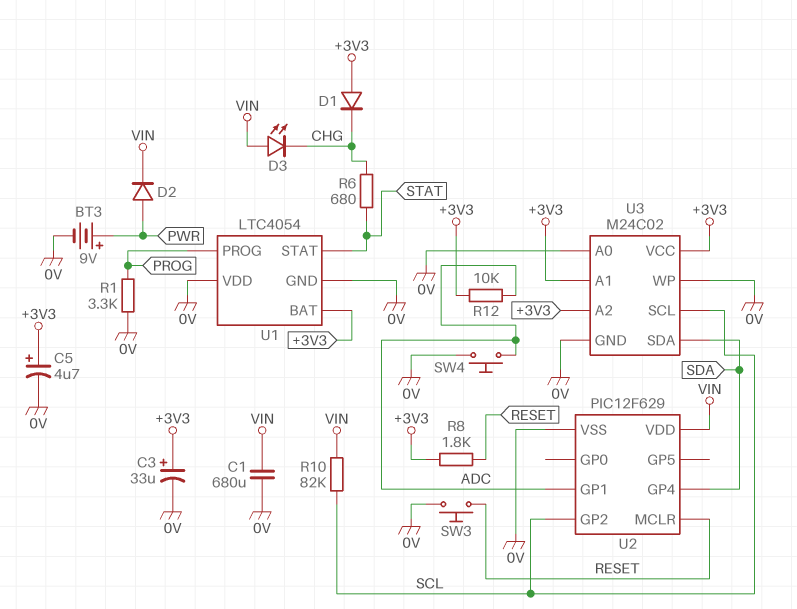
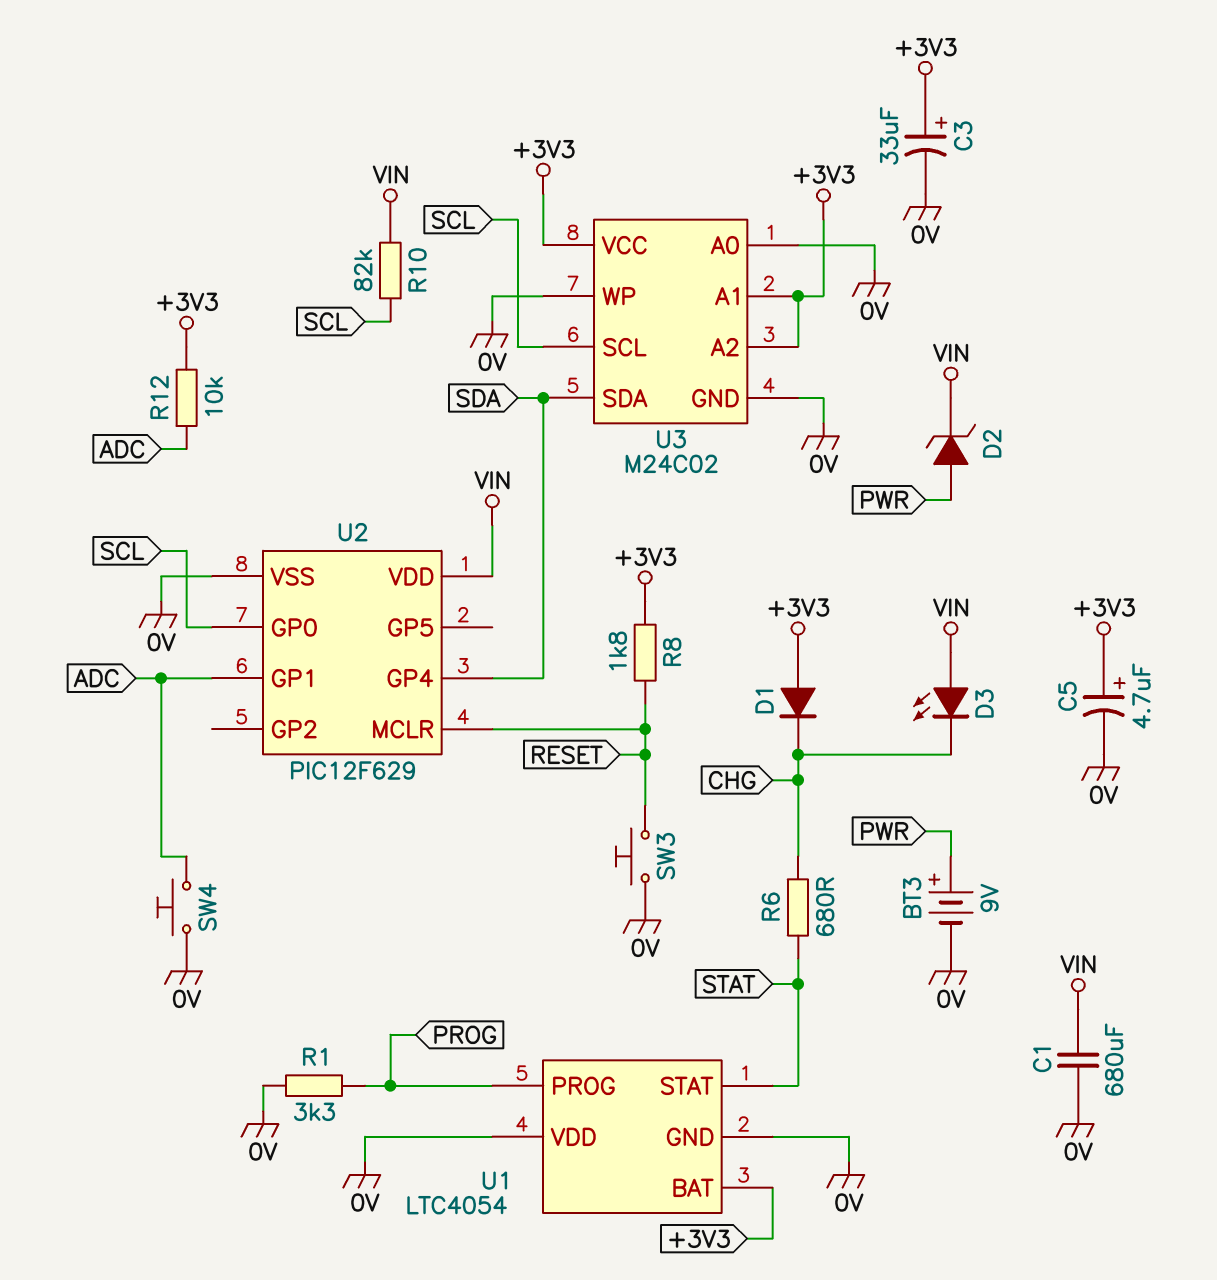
D2: diode (A PWR, K VIN) -> zener (A PWR, K VIN)
U2 pin GP0: none -> SCL
U2 pin GP2: SCL -> none

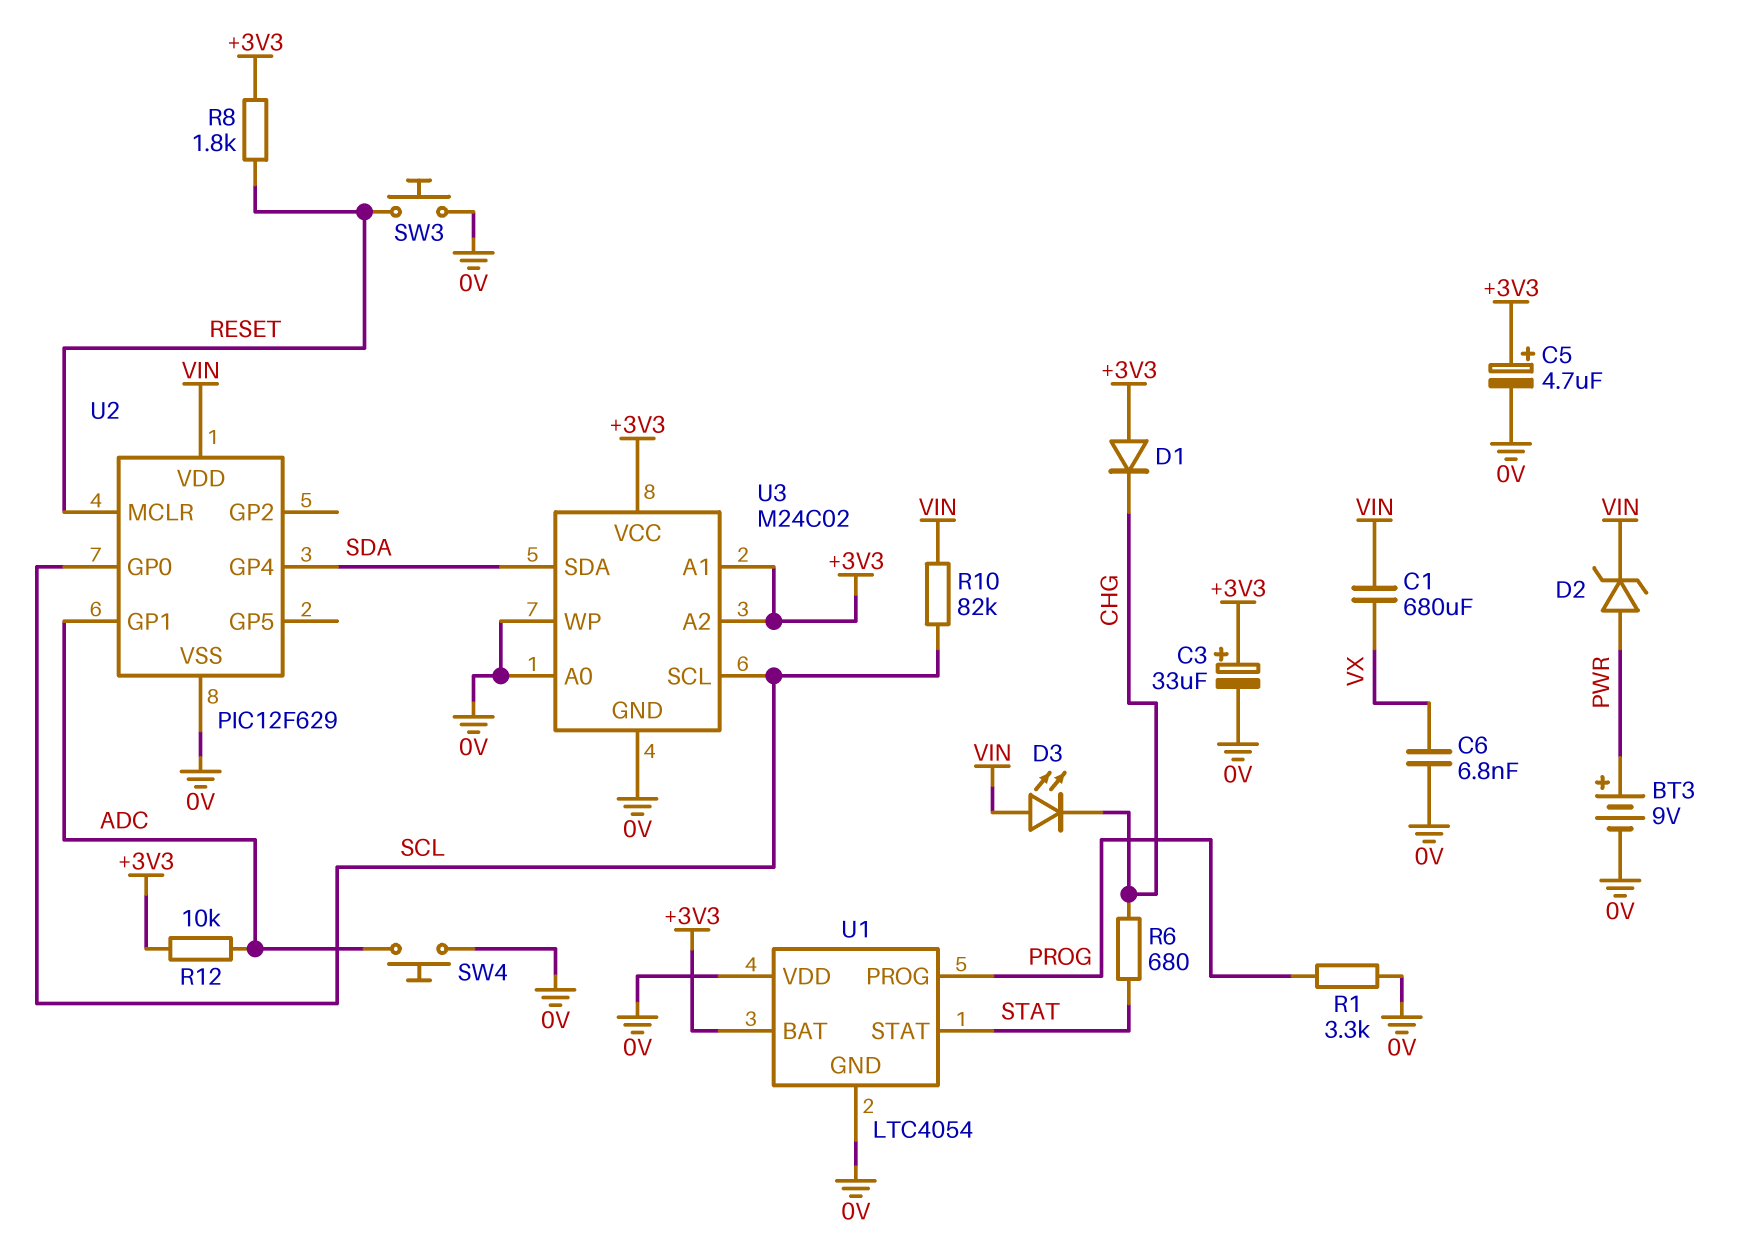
C1: 680uF (0V, VIN) -> 680uF (VIN, VX)
C6: none -> 6.8nF (0V, VX)

